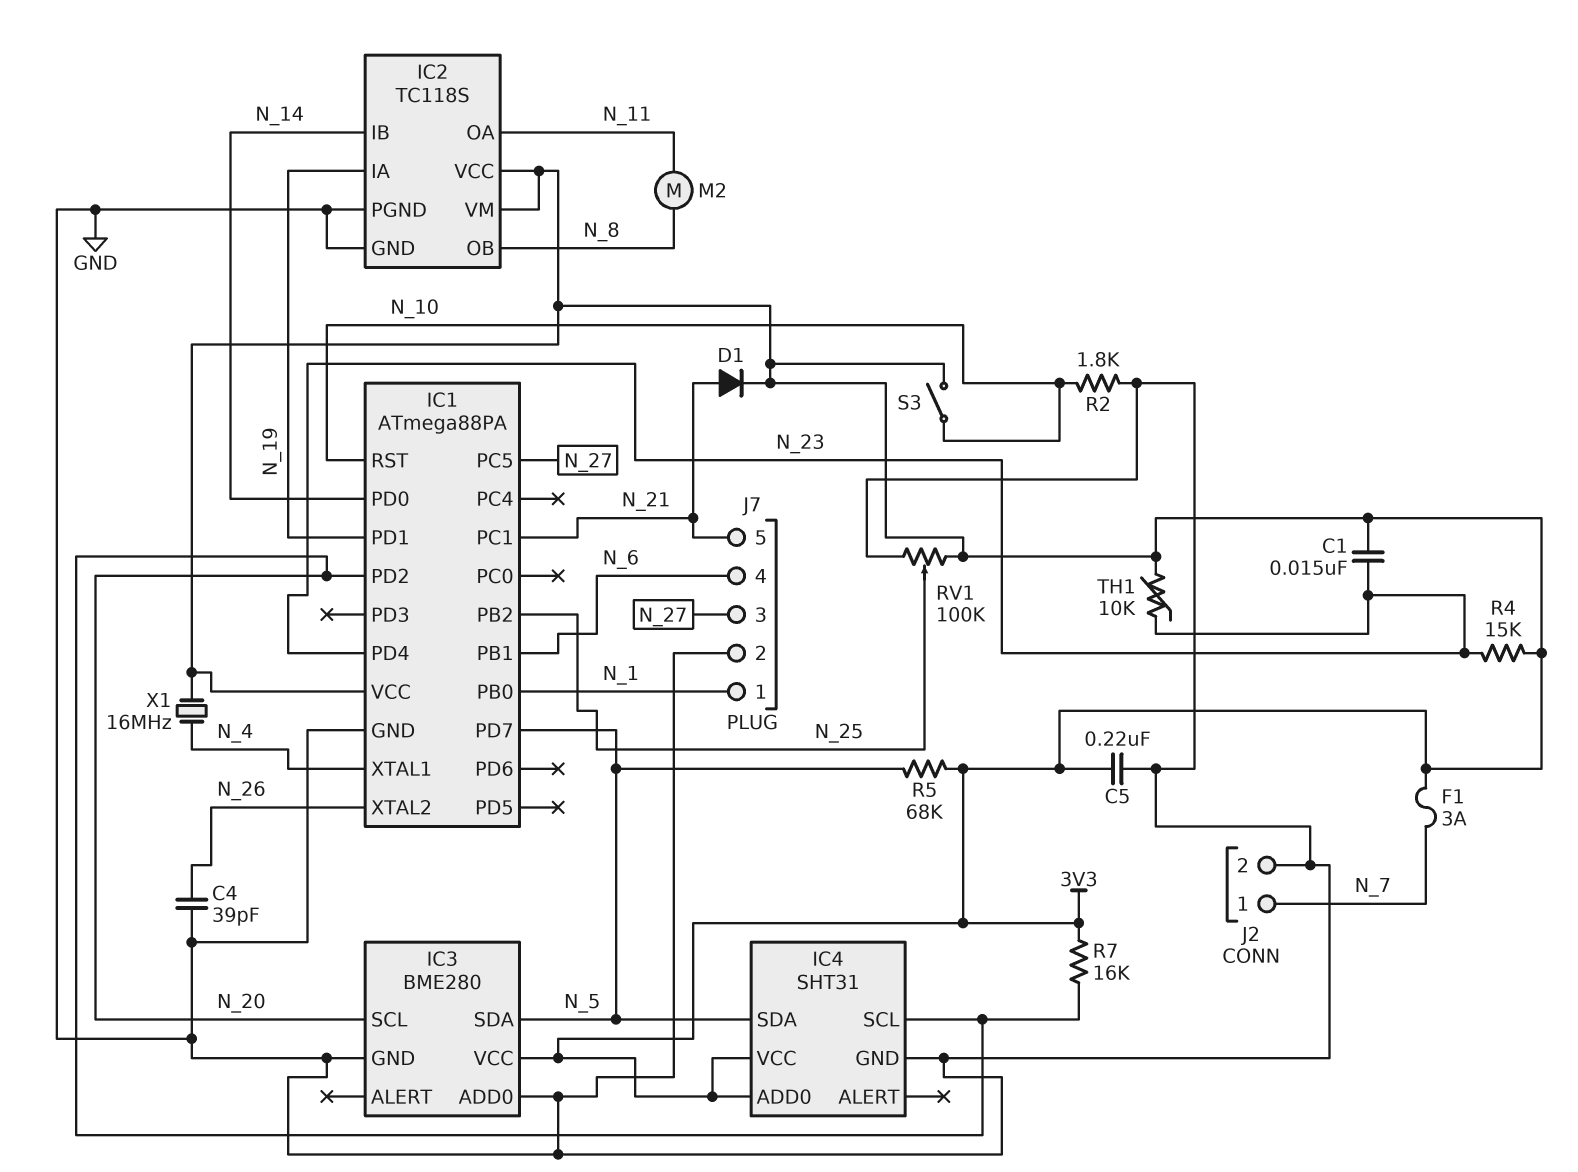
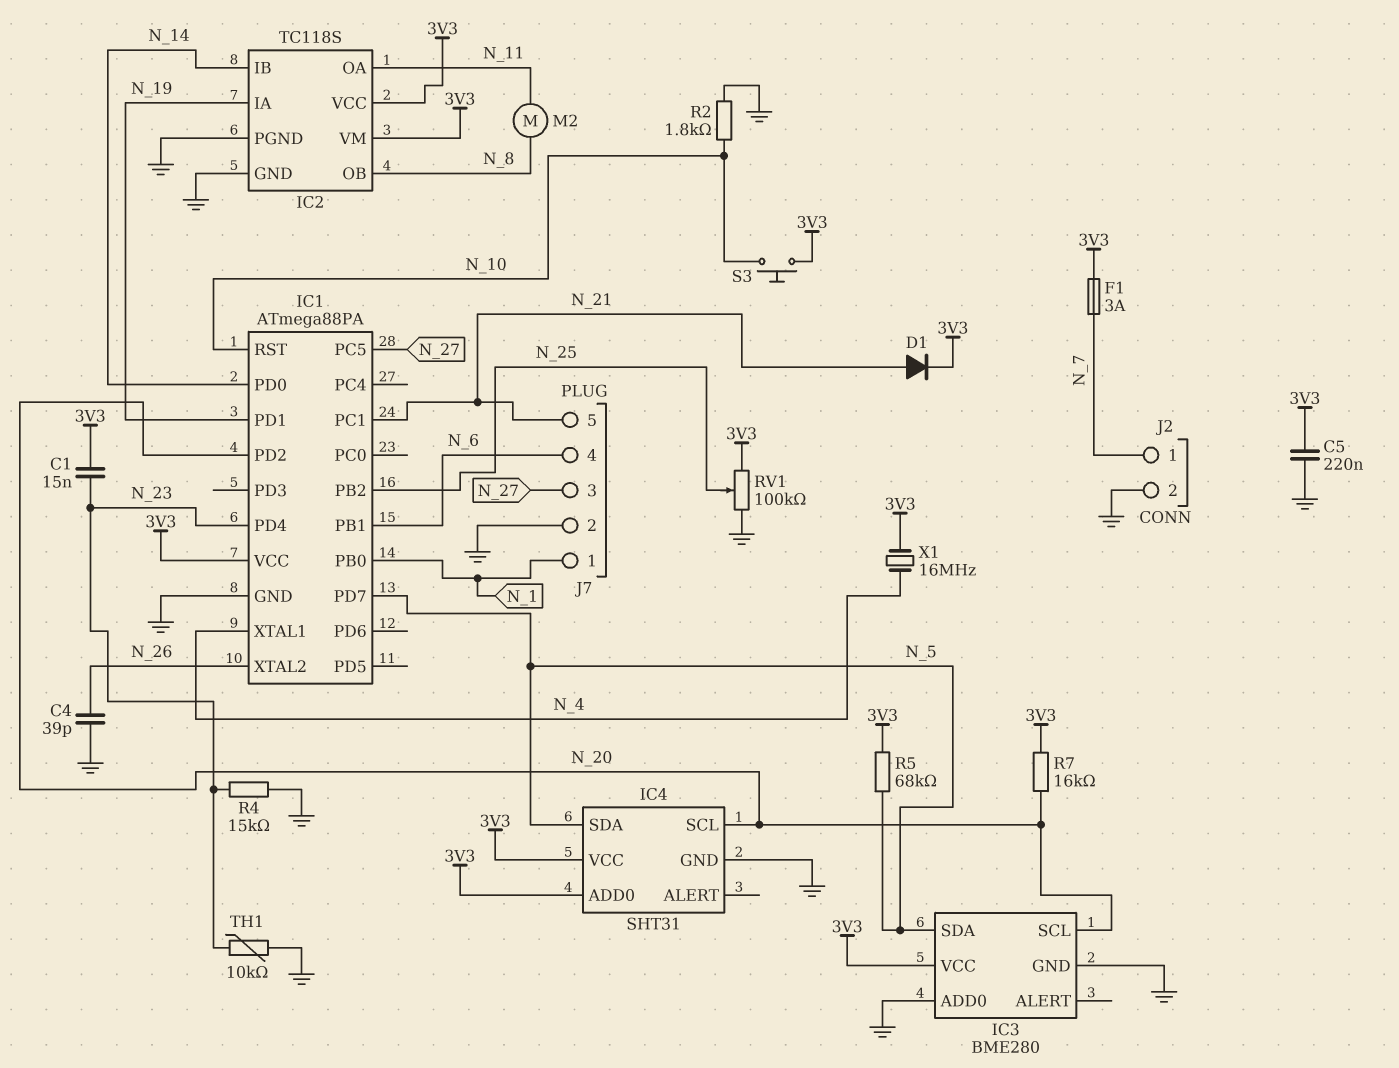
R4: 15k (3V3, N_23) -> 15k (GND, N_23)
S3: switch (3V3, N_10) -> button (3V3, N_10)
TH1: 10k (3V3, N_23) -> 10k (GND, N_23)

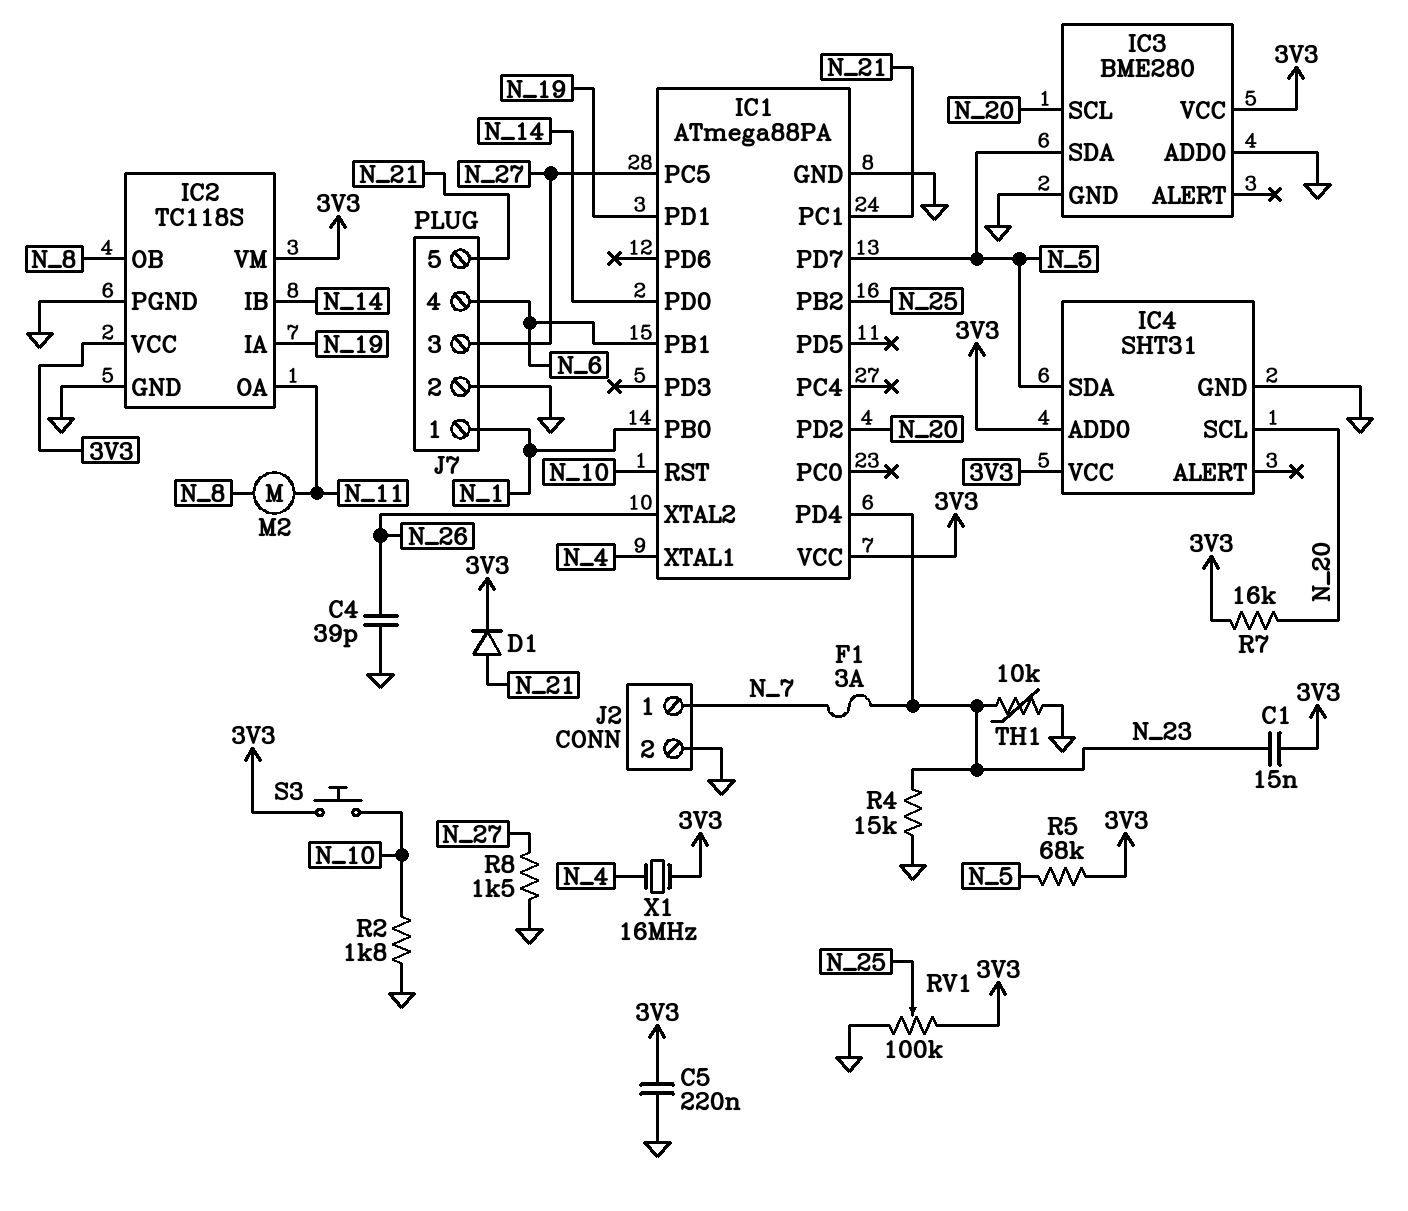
F1: 3A (3V3, N_7) -> 3A (N_7, N_23)
R8: none -> 1.5k (GND, N_27)

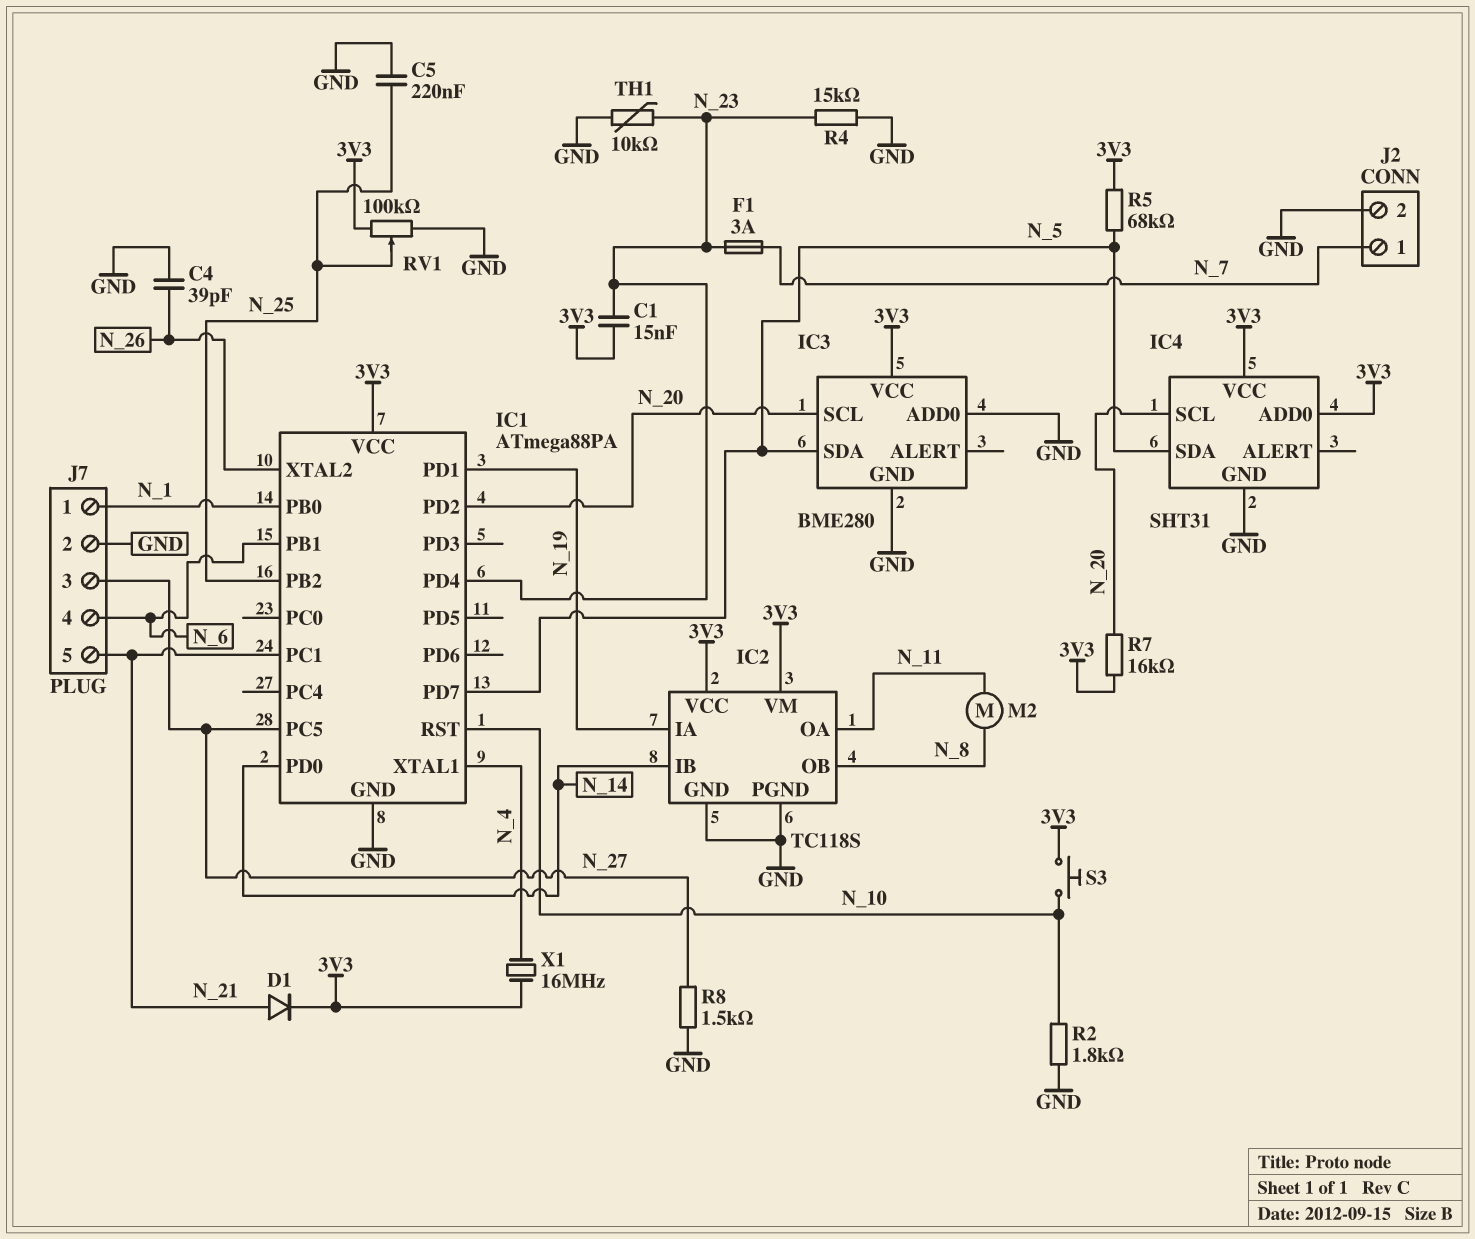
C5: 220nF (3V3, GND) -> 220nF (GND, N_25)

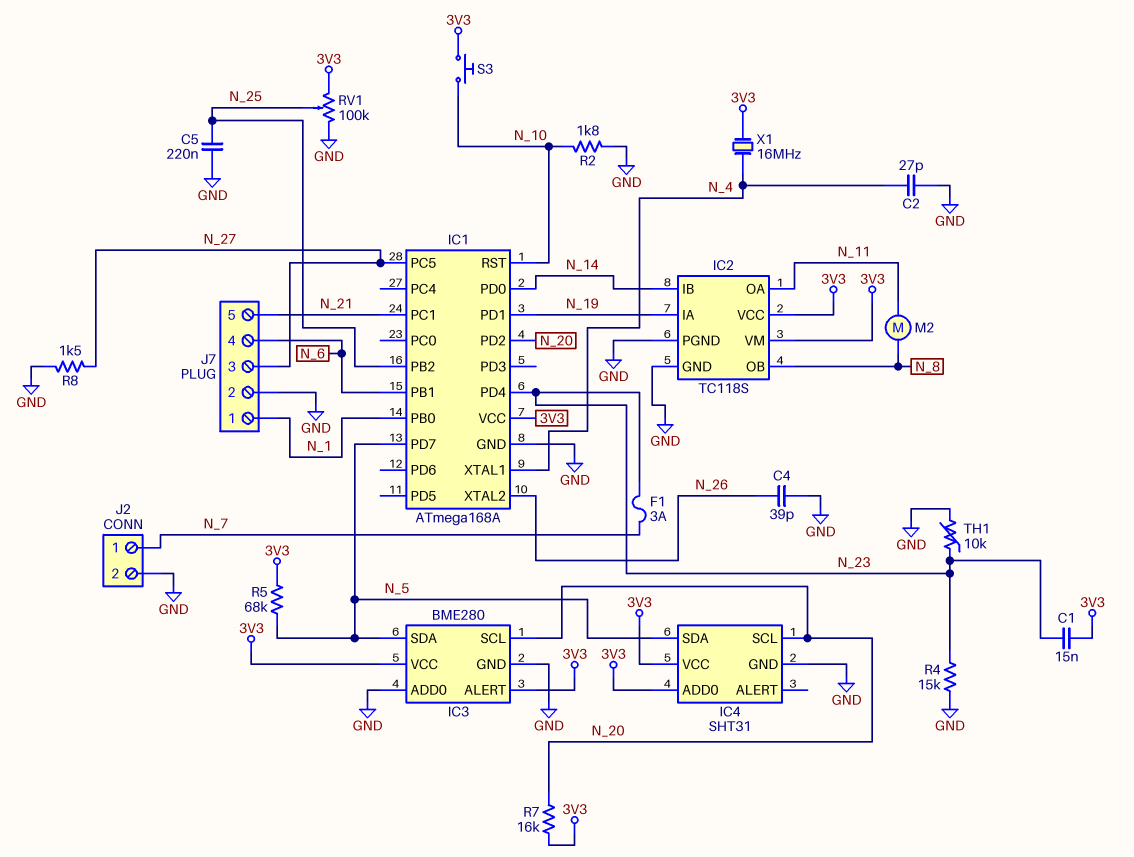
C2: none -> 27pF (GND, N_4)
D1: diode (A N_21, K 3V3) -> none
IC1: ATmega88PA -> ATmega168A
IC3 pin ALERT: none -> 3V3

